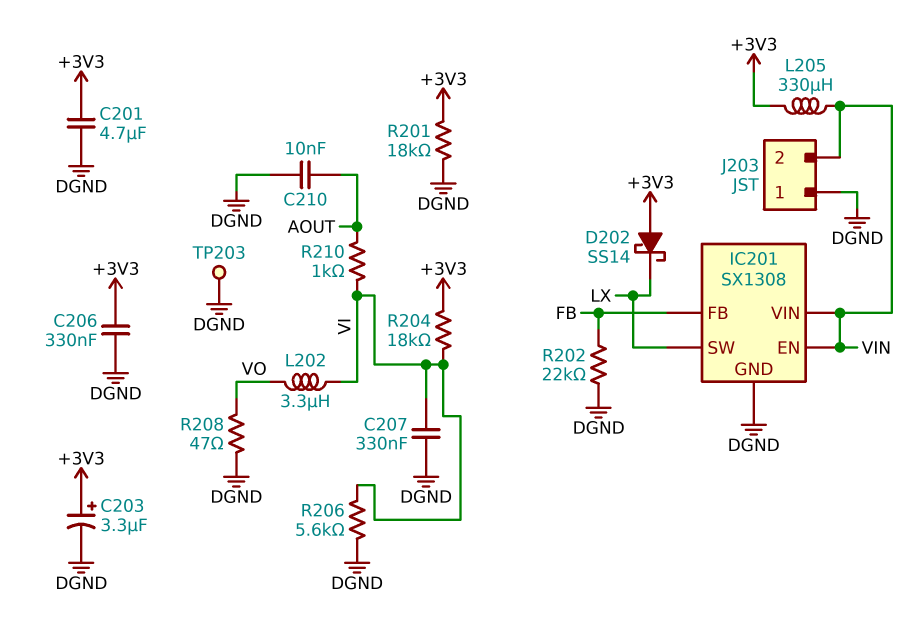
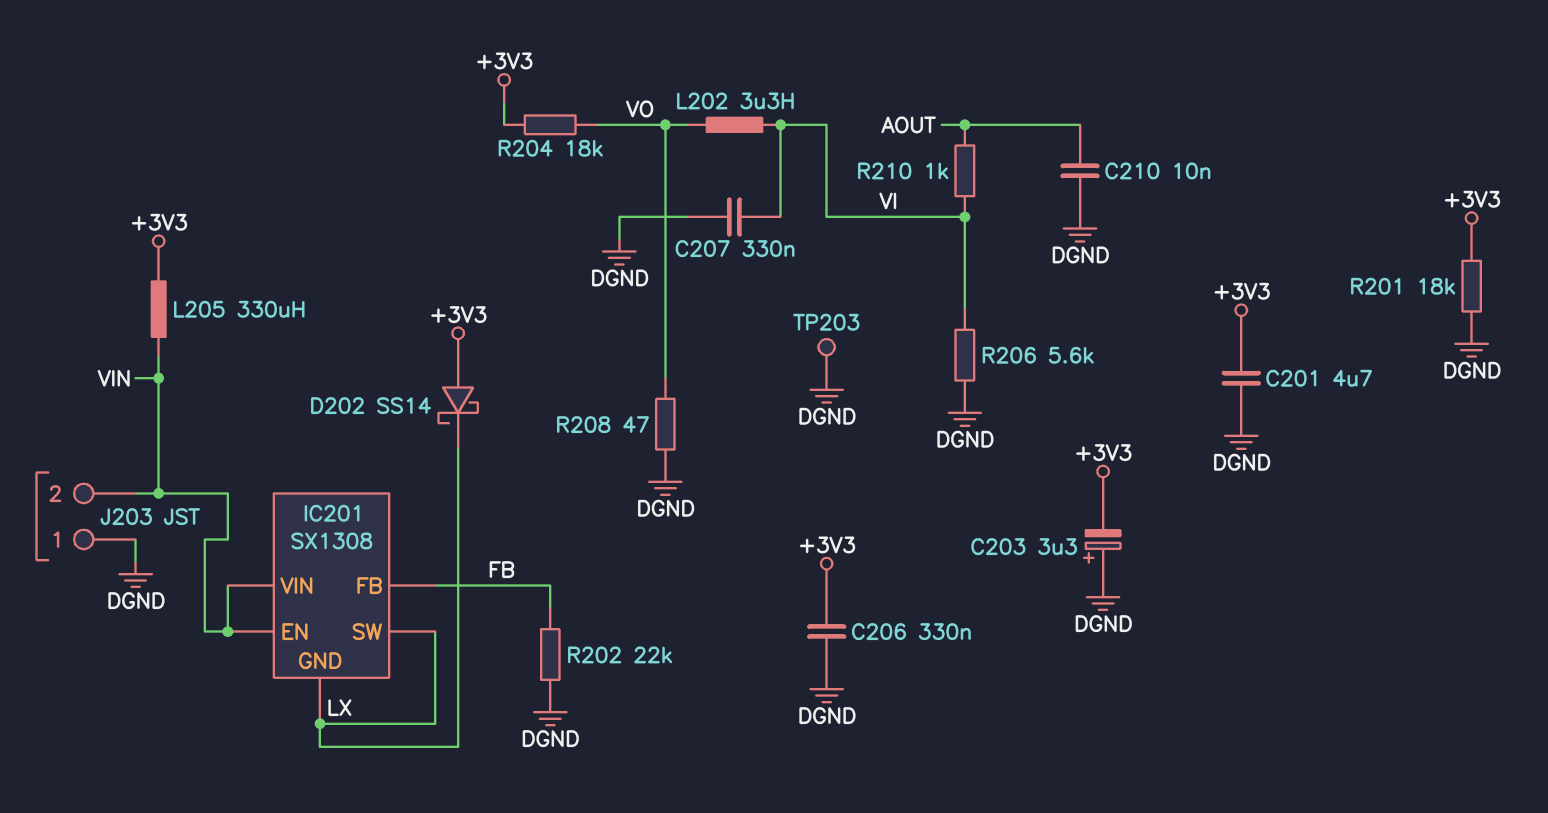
C203: 3.3uF (plus +3V3, minus DGND) -> 3.3uF (plus DGND, minus +3V3)
IC201 pin GND: DGND -> LX
R204: 18k (+3V3, VI) -> 18k (+3V3, VO)

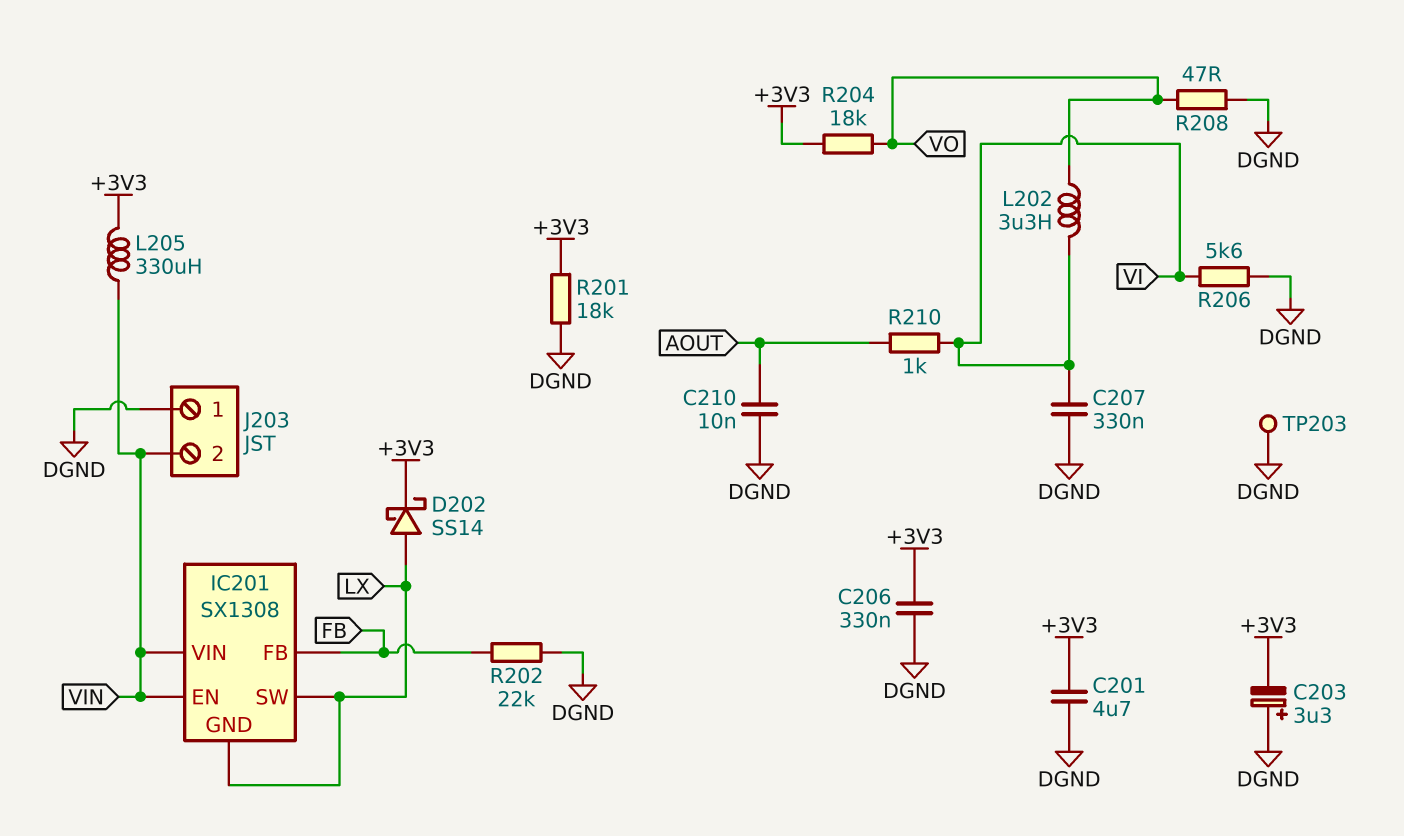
D202: schottky SS14 (A +3V3, K LX) -> schottky SS14 (A LX, K +3V3)

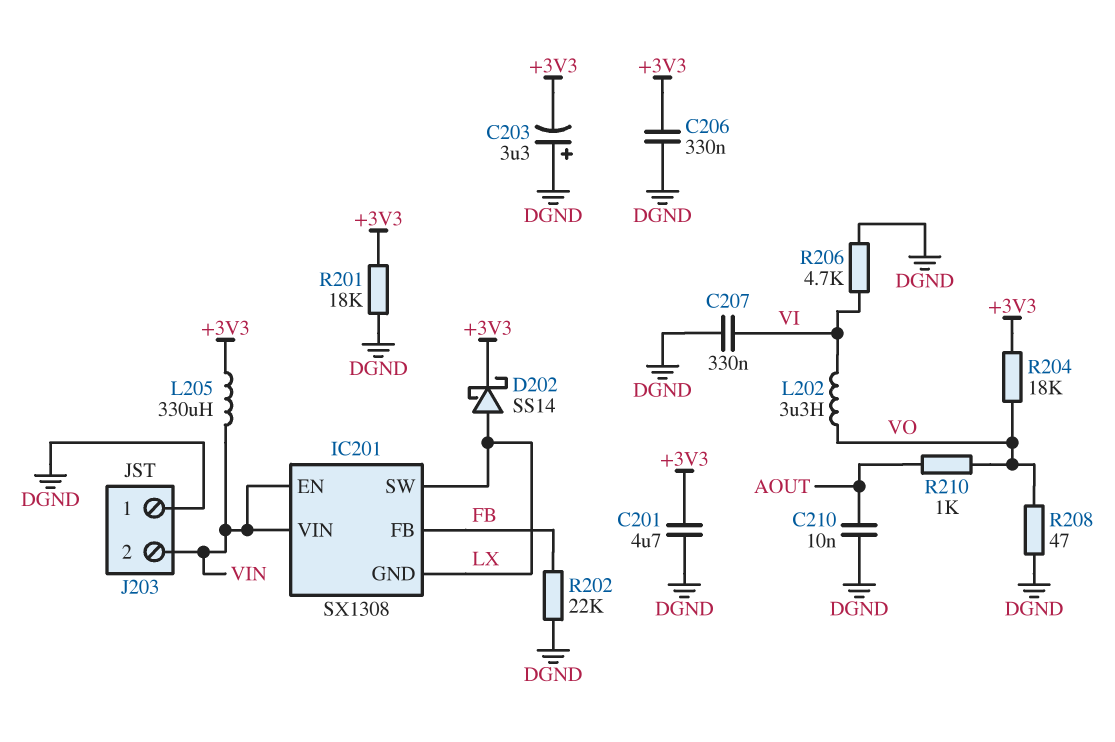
R206: 5.6k (DGND, VI) -> 4.7k (DGND, VI)
R210: 1k (AOUT, VI) -> 1k (AOUT, VO)
TP203: test point (DGND) -> none

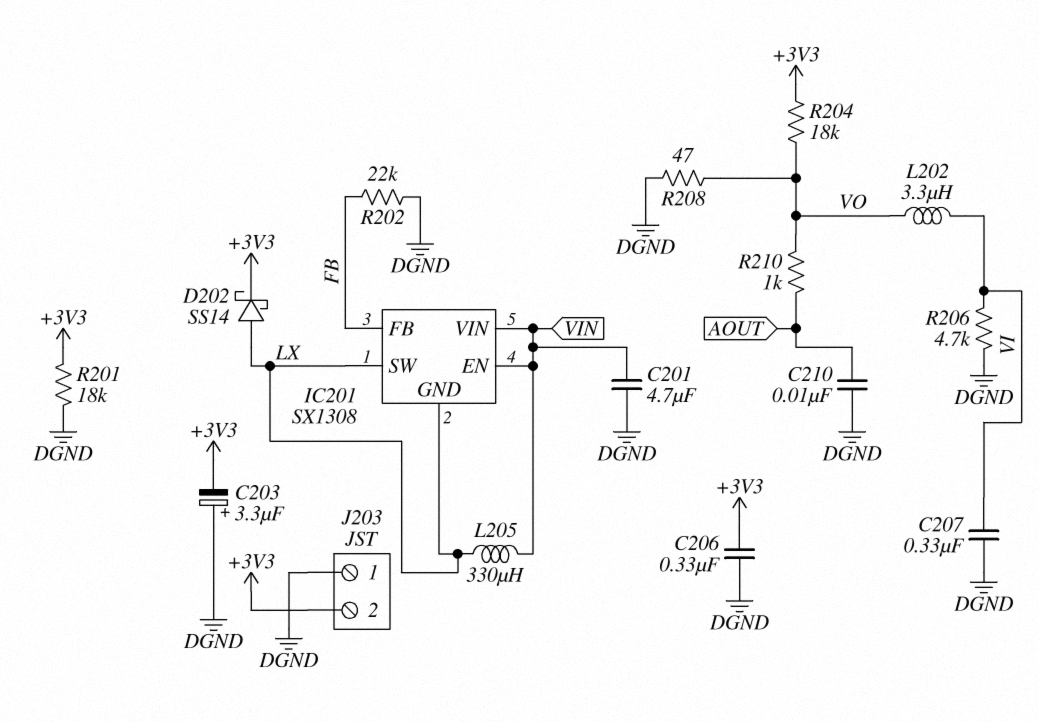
C201: 4.7uF (+3V3, DGND) -> 4.7uF (DGND, VIN)
J203 pin 2: VIN -> +3V3
L205: 330uH (+3V3, VIN) -> 330uH (LX, VIN)

